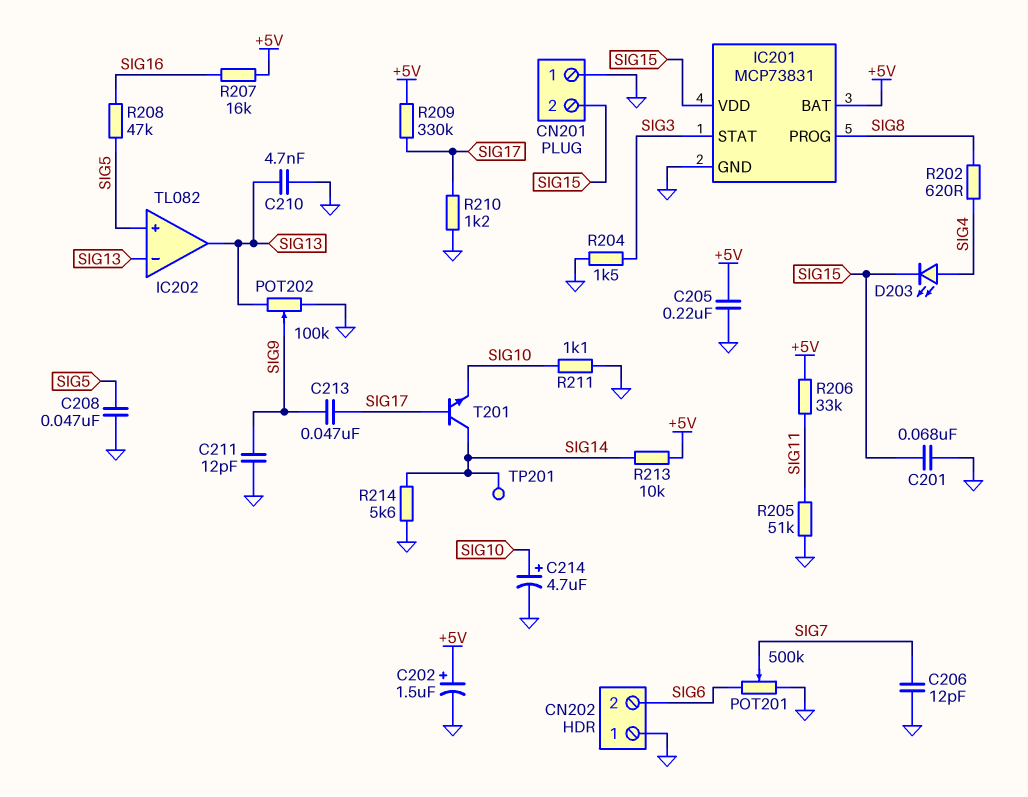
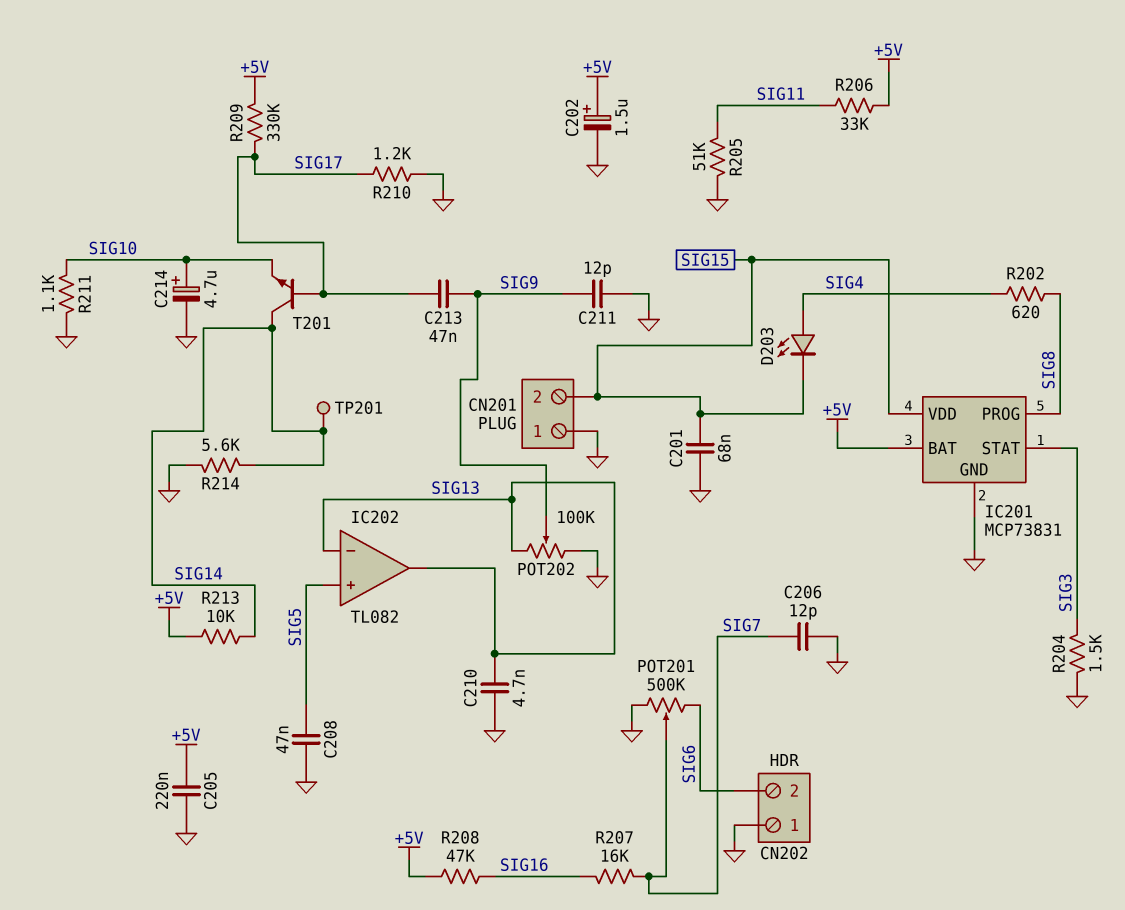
R207: 16k (+5V, SIG16) -> 16k (SIG7, SIG16)
R208: 47k (SIG5, SIG16) -> 47k (+5V, SIG16)

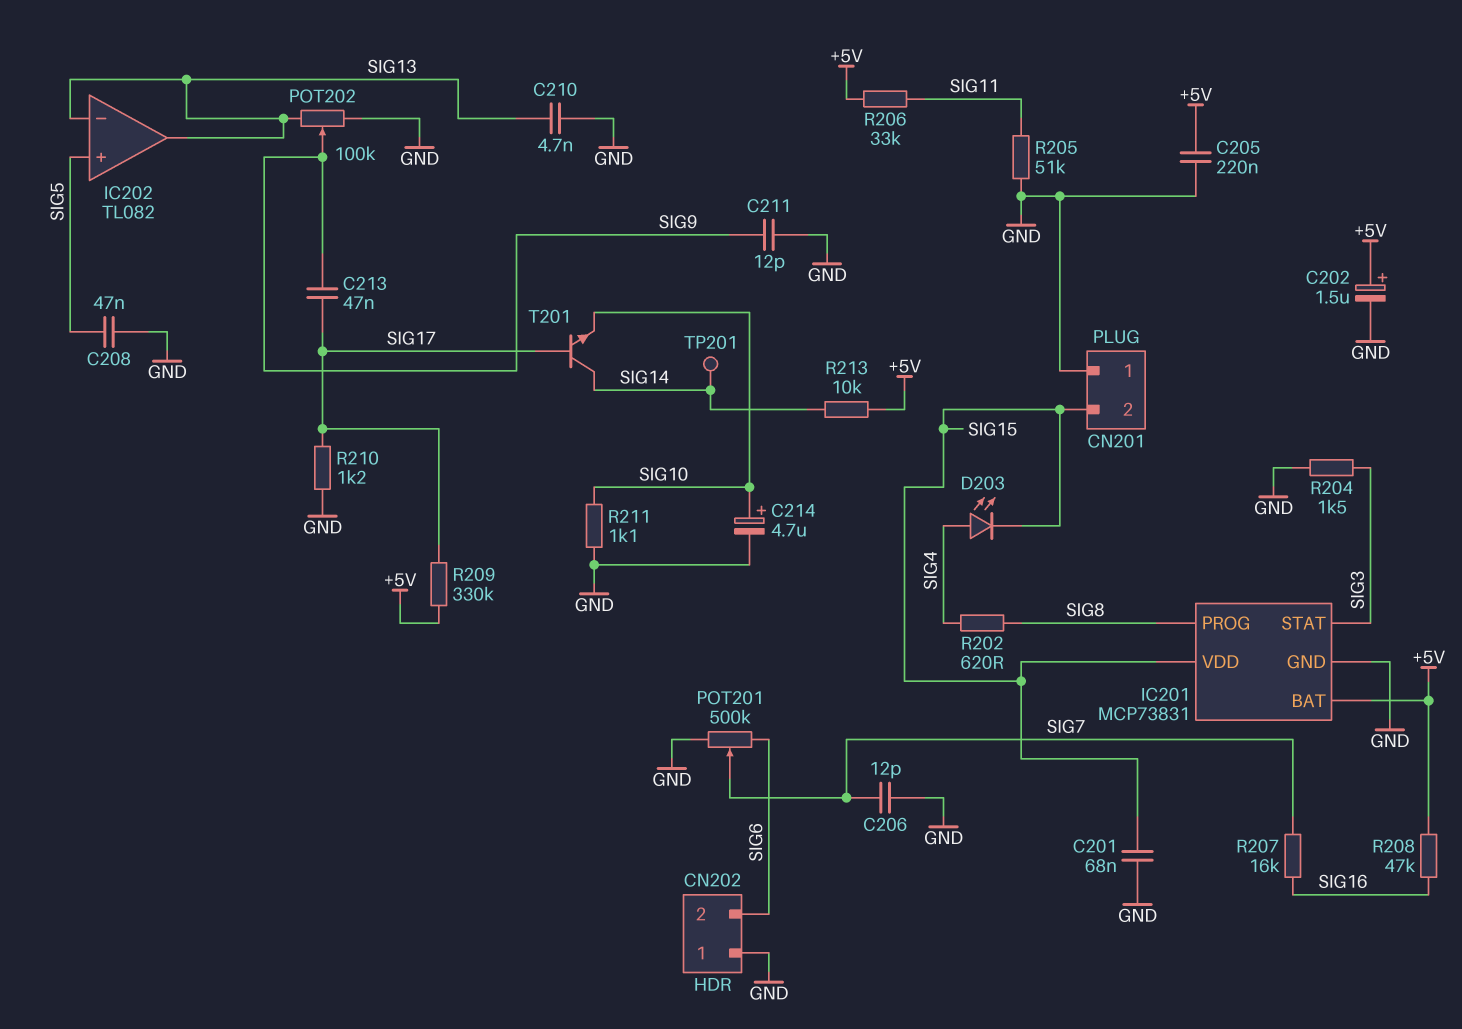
R214: 5.6k (GND, SIG14) -> none

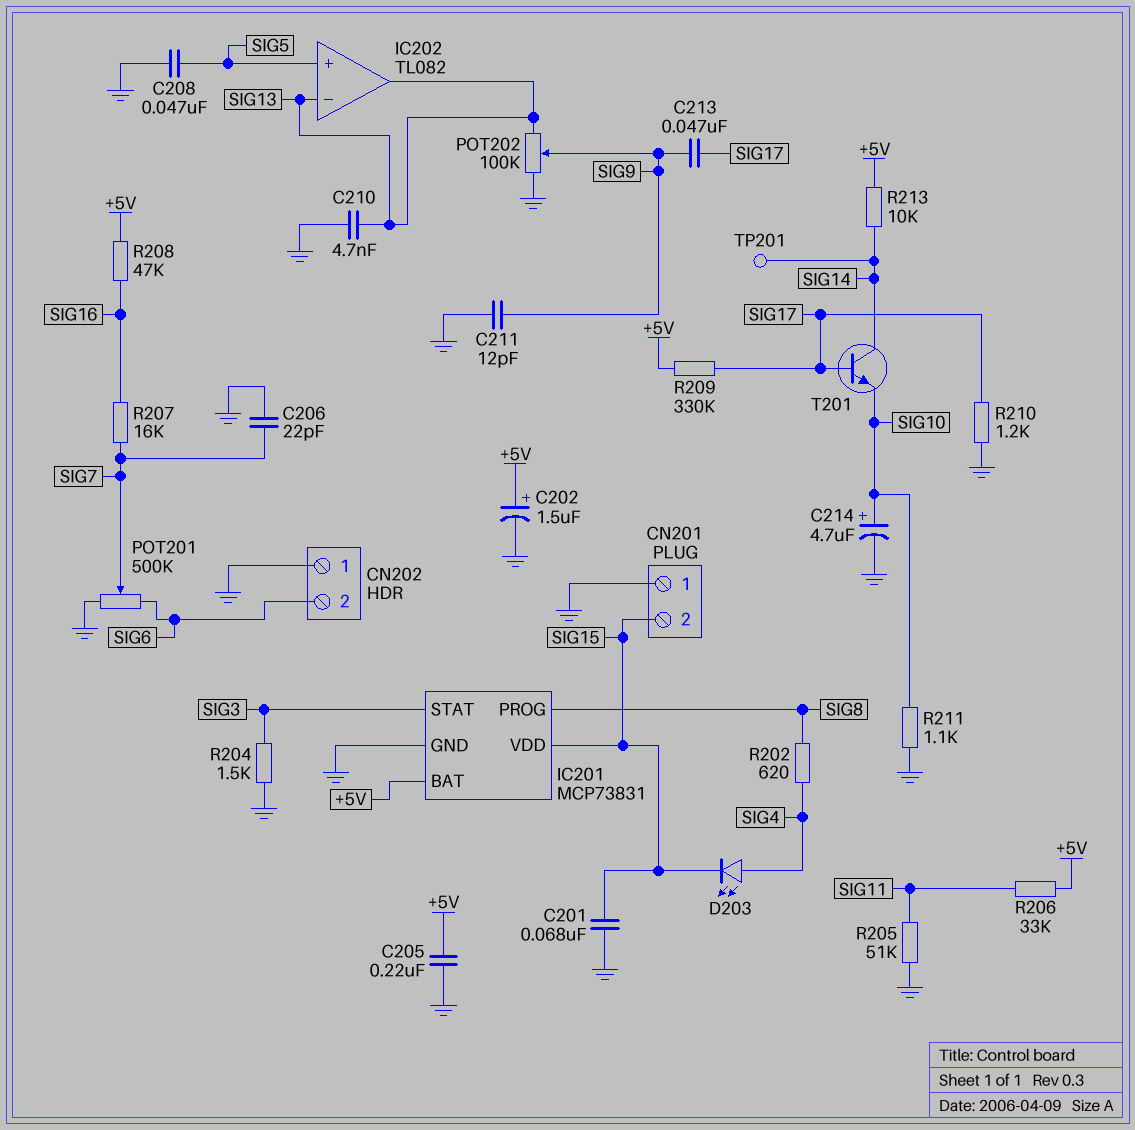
C206: 12pF (GND, SIG7) -> 22pF (GND, SIG7)

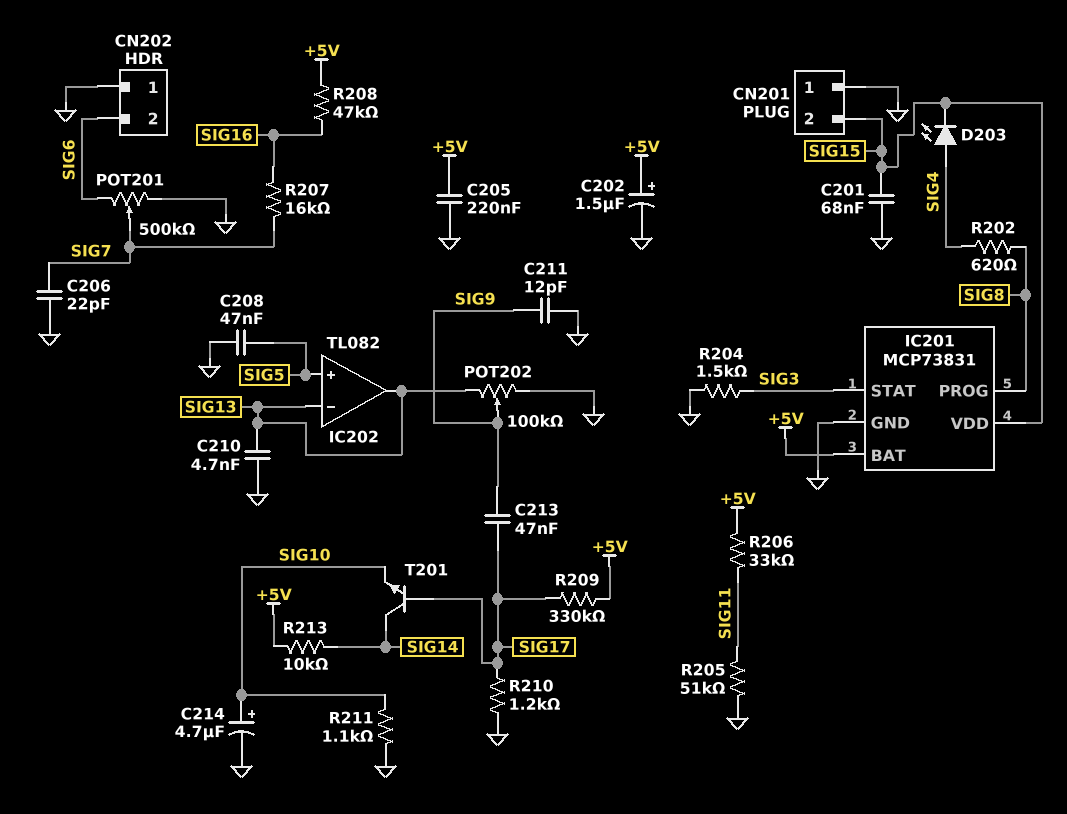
TP201: test point (SIG14) -> none

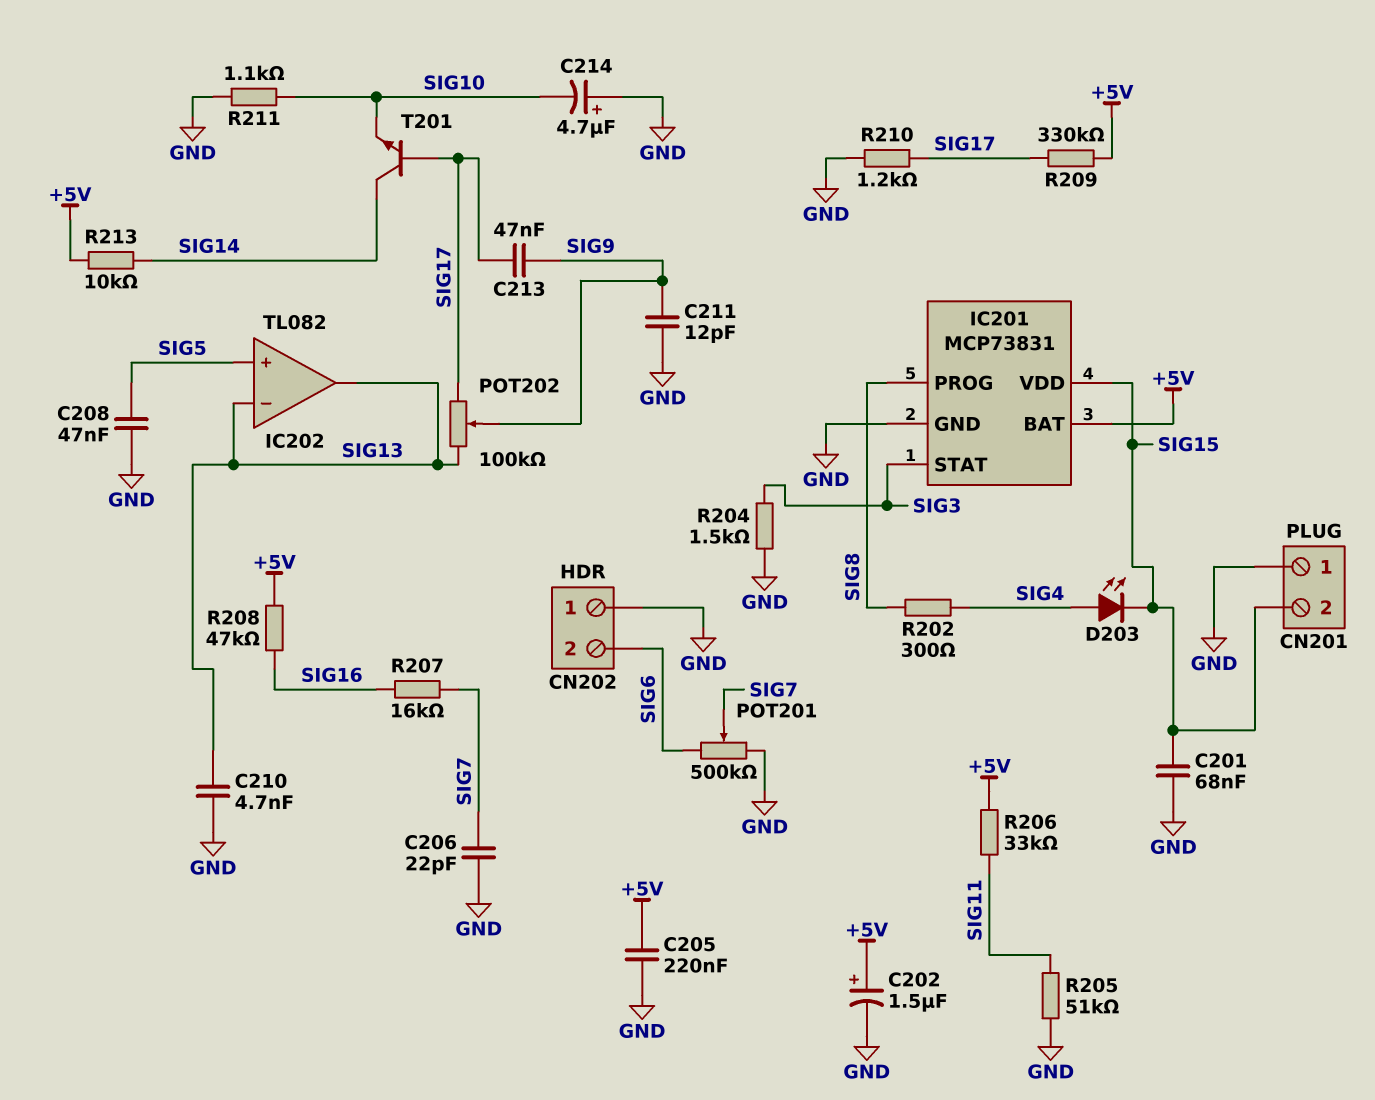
C214: 4.7uF (plus SIG10, minus GND) -> 4.7uF (plus GND, minus SIG10)
POT202: 100k (GND, SIG13, wiper SIG9) -> 100k (SIG13, SIG17, wiper SIG9)
R202: 620 (SIG4, SIG8) -> 300 (SIG4, SIG8)

